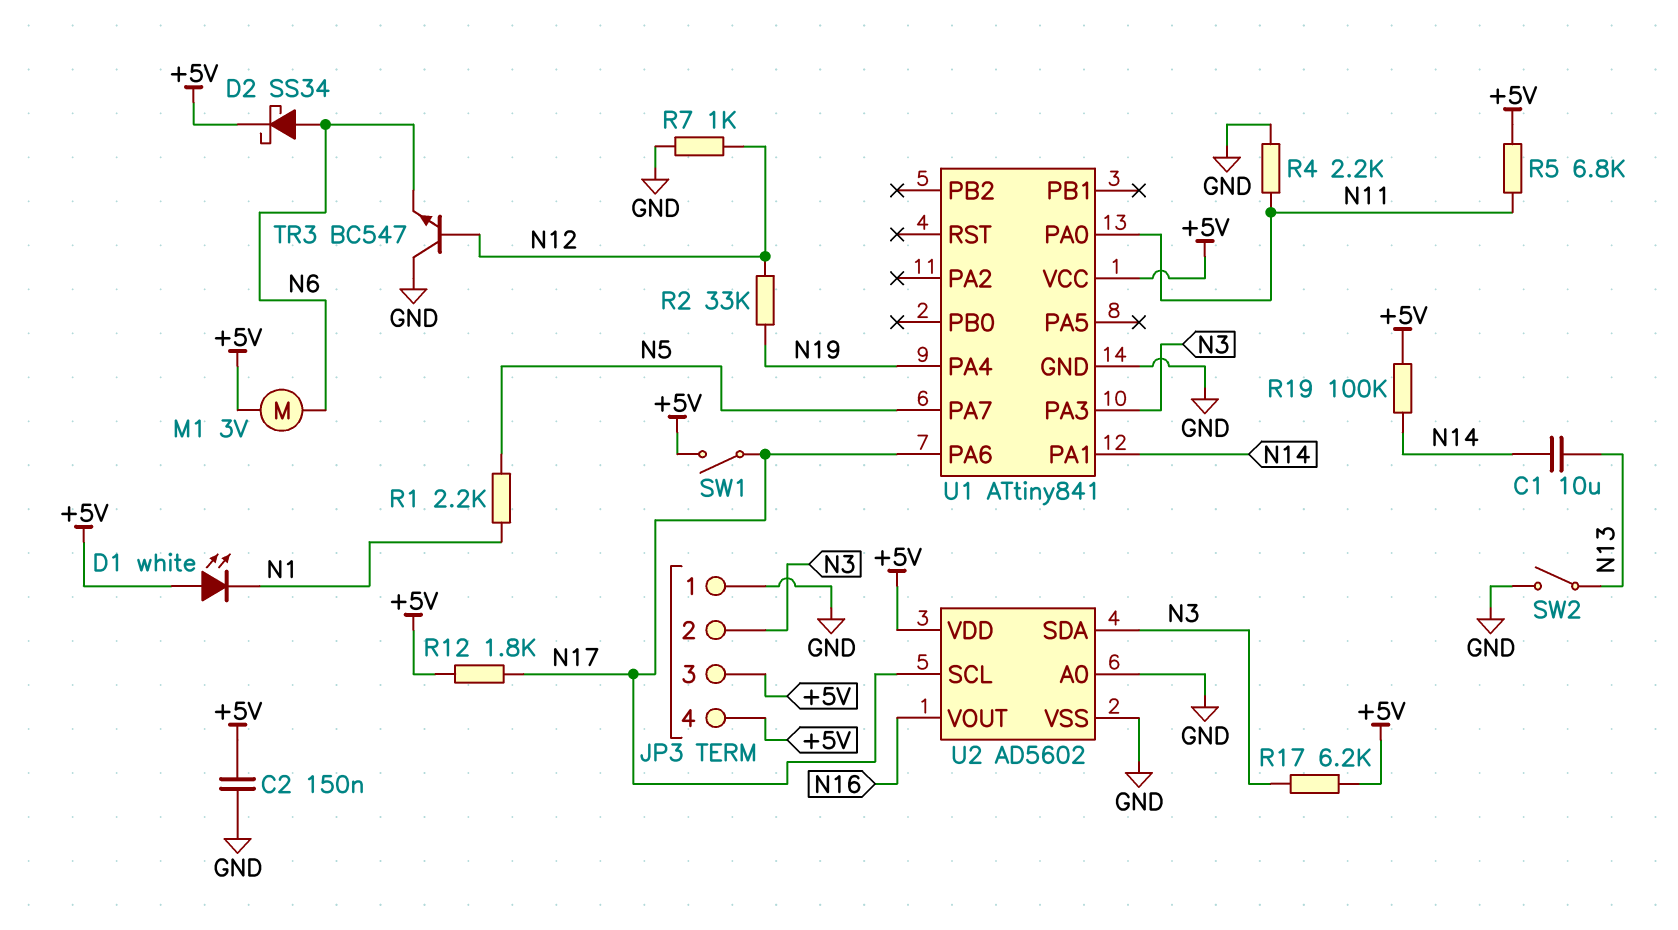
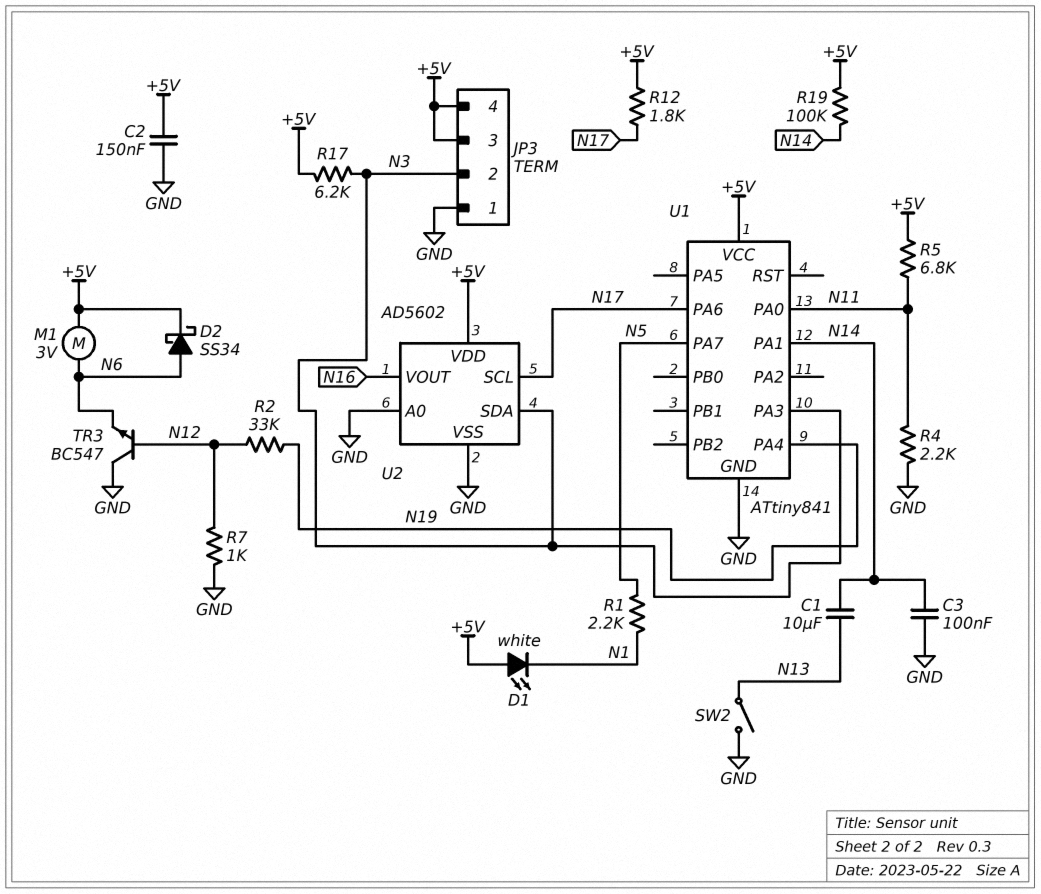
C3: none -> 100nF (GND, N14)
SW1: switch (+5V, N17) -> none

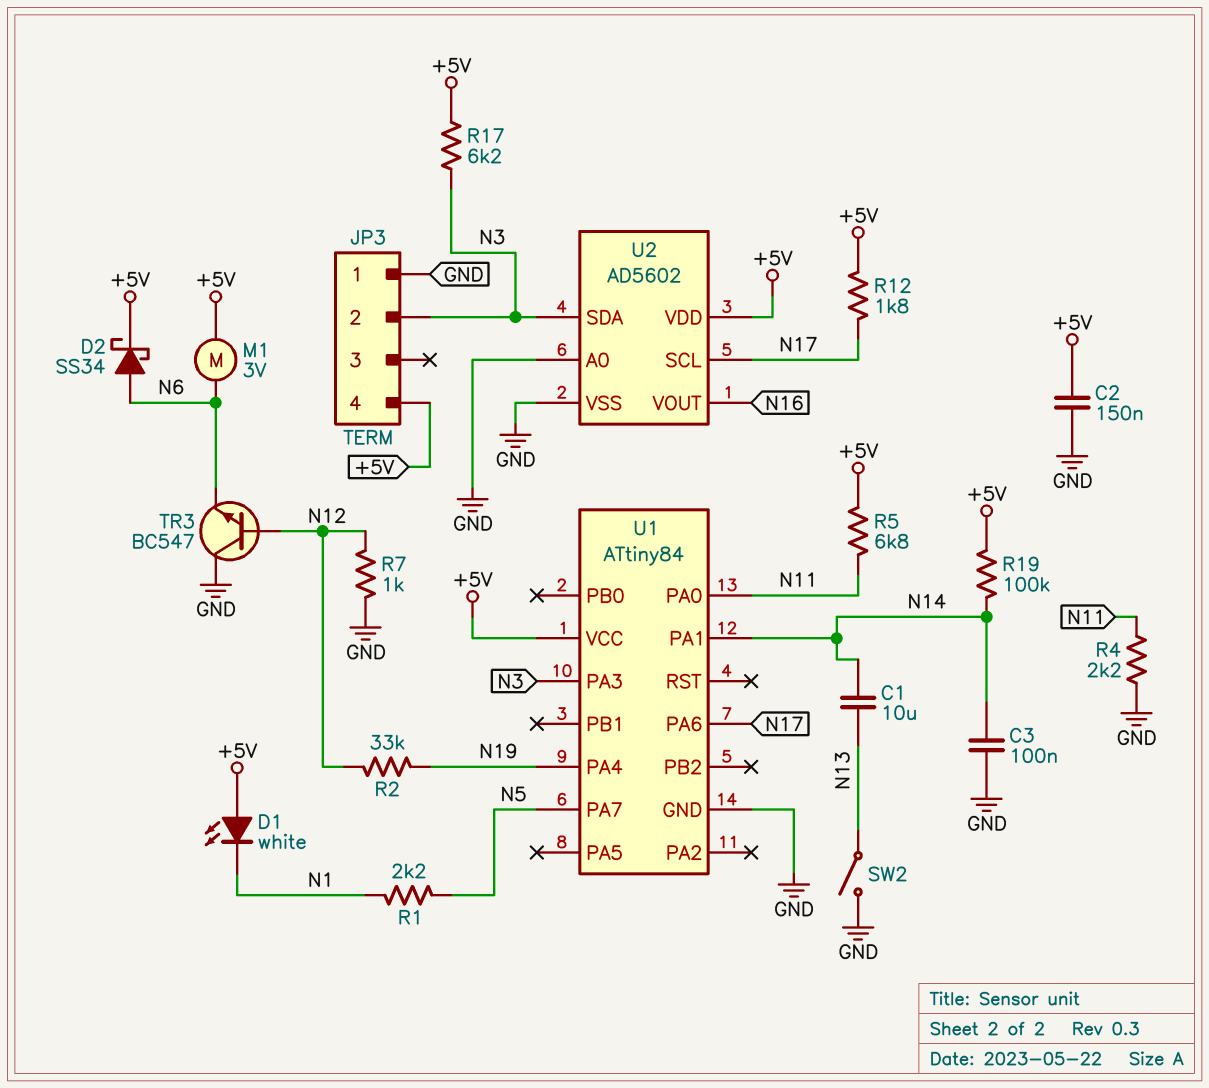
JP3 pin 3: +5V -> none
U1: ATtiny841 -> ATtiny84

